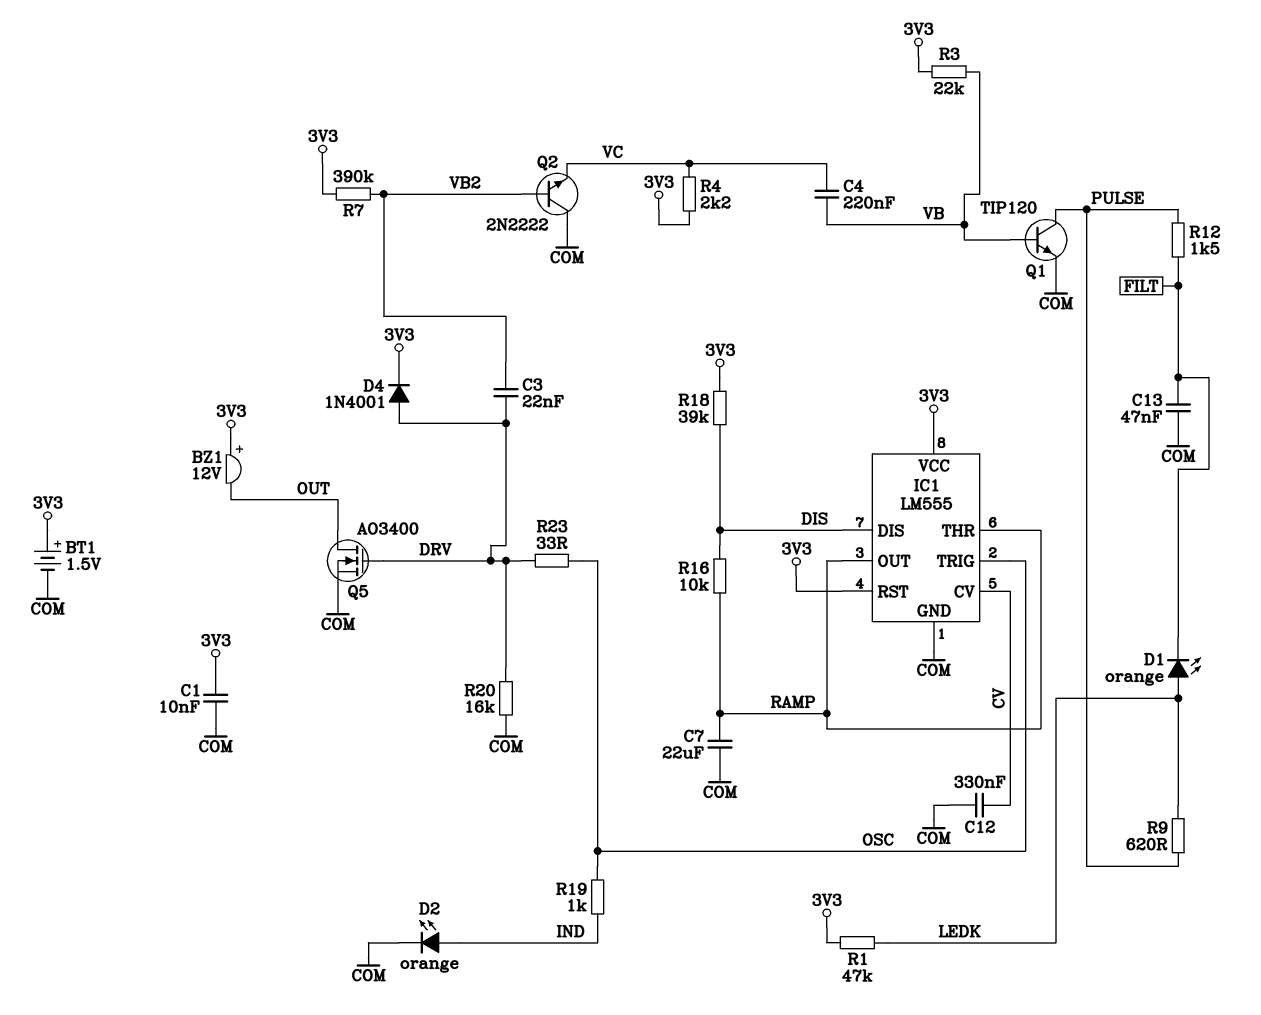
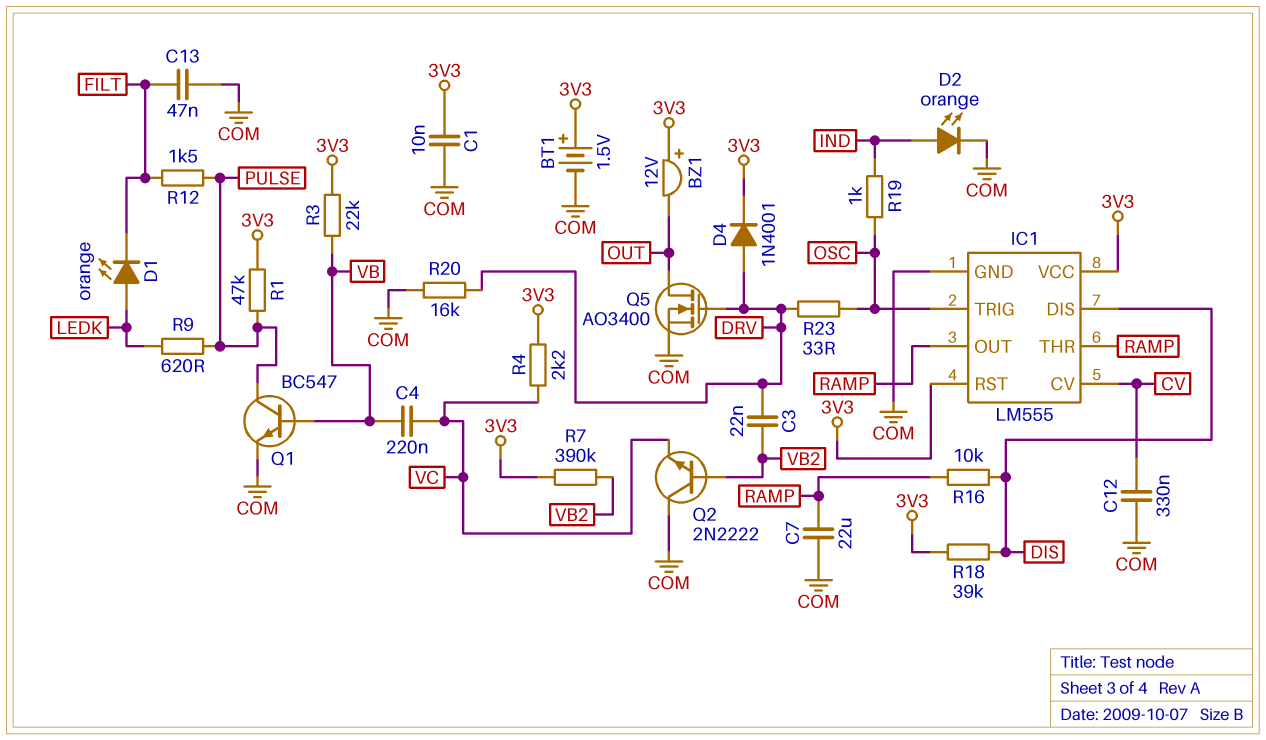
Q1: NPN TIP120 (B VB, C PULSE, E COM) -> NPN BC547 (B VB, C PULSE, E COM)
R1: 47k (3V3, LEDK) -> 47k (3V3, PULSE)

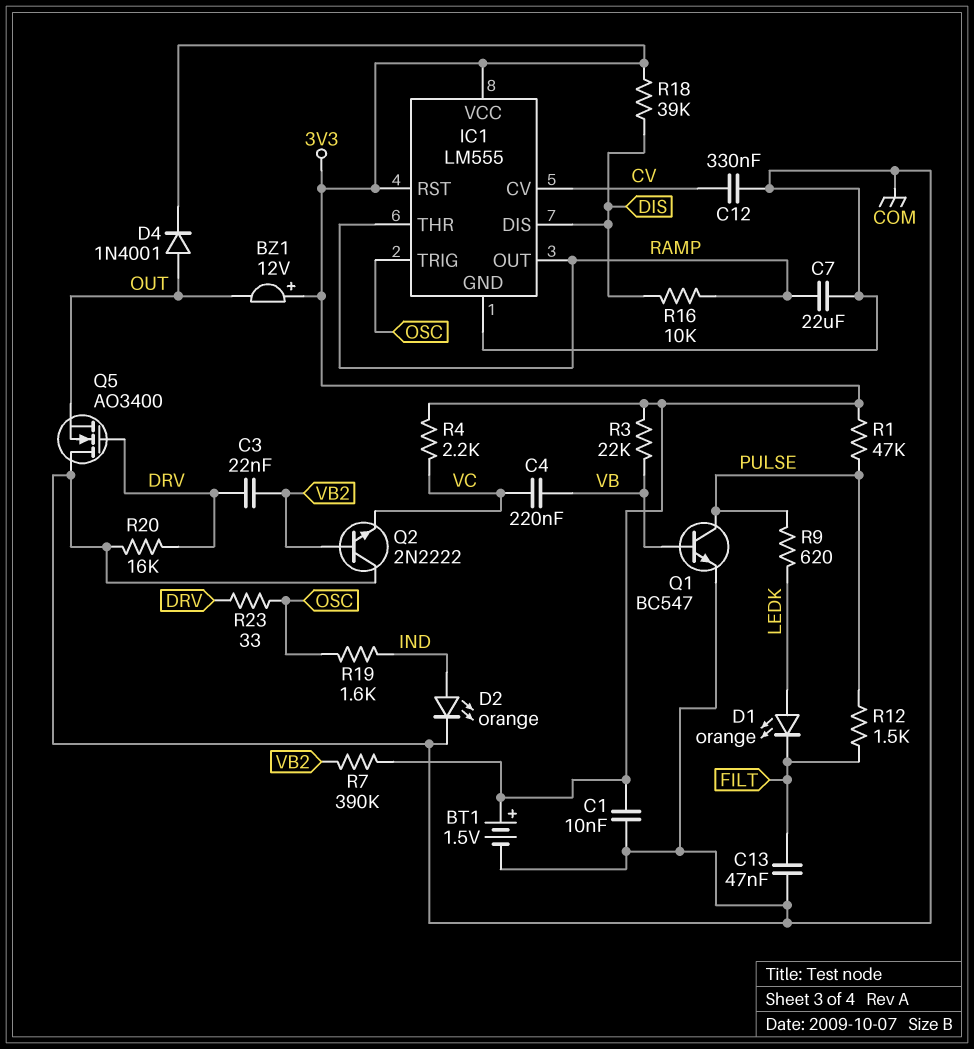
D4: diode 1N4001 (A DRV, K 3V3) -> diode 1N4001 (A OUT, K 3V3)
Q5: NMOS AO3400 (G DRV, D OUT, S COM) -> NMOS AO3400 (G DRV, D COM, S OUT)
R19: 1k (IND, OSC) -> 1.6k (IND, OSC)

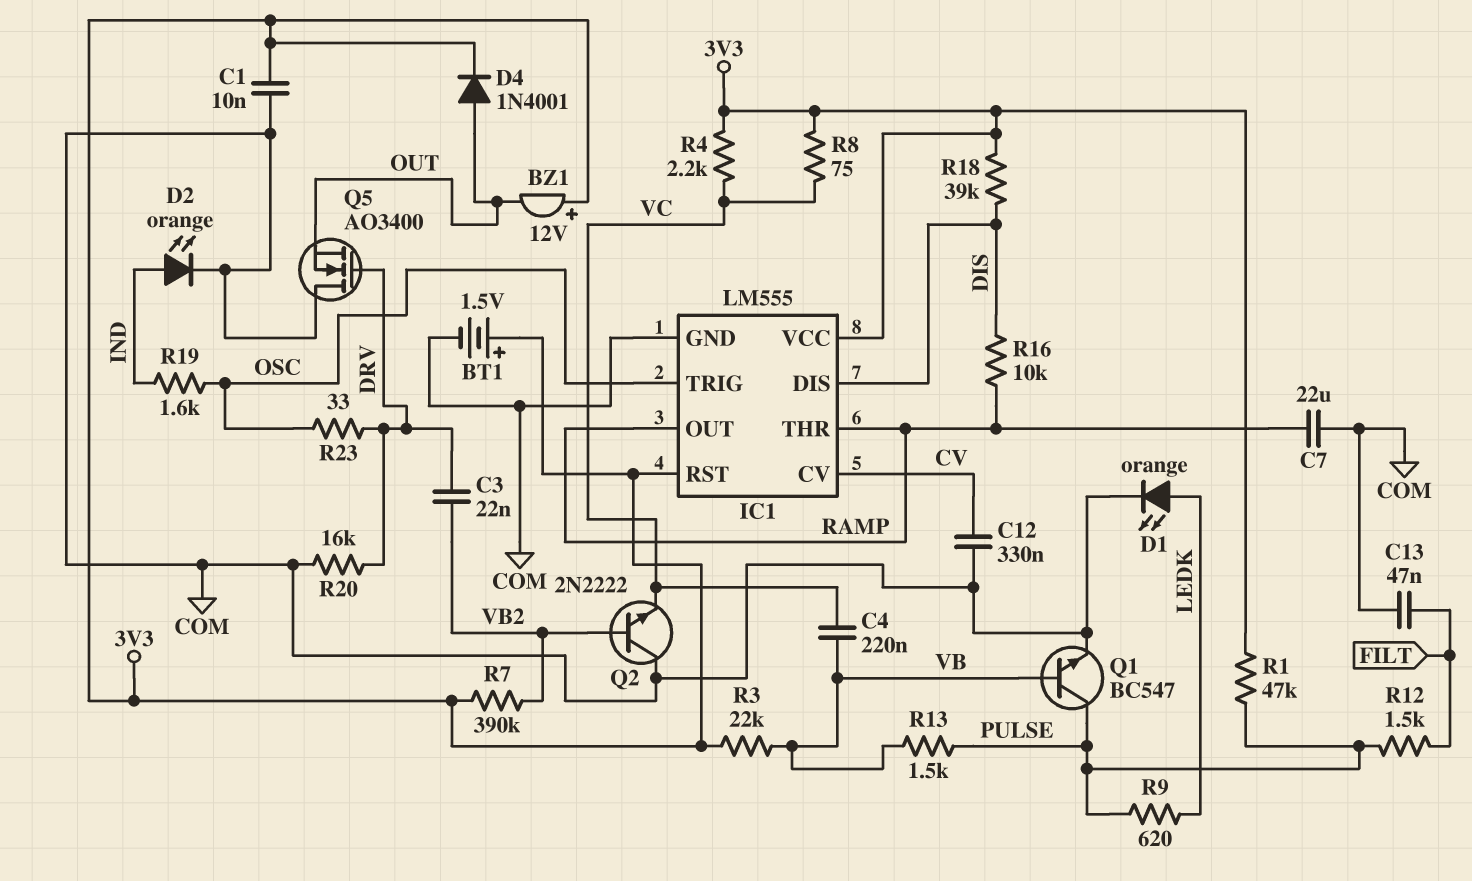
D1: LED orange (A LEDK, K FILT) -> LED orange (A LEDK, K COM)
R8: none -> 75 (3V3, VC)
R13: none -> 1.5k (PULSE, VB)

